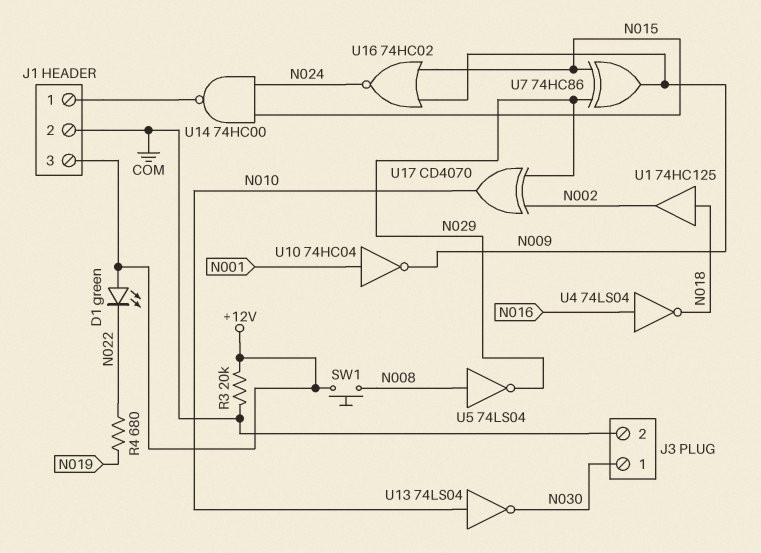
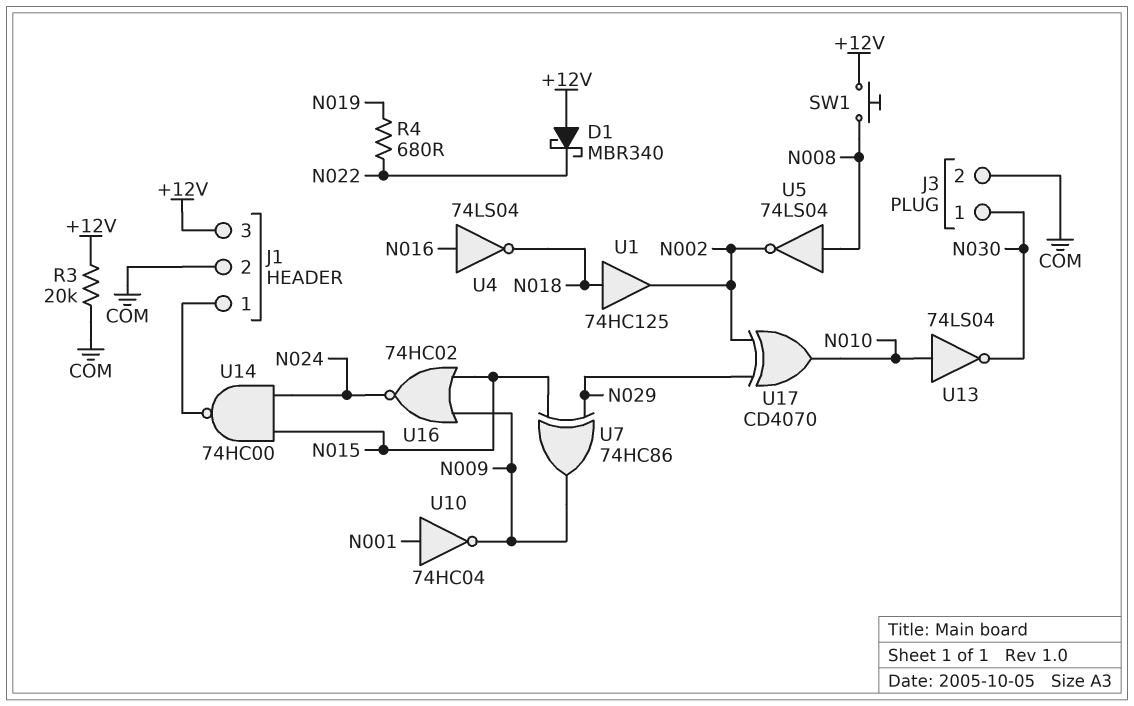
D1: LED green (A +12V, K N022) -> schottky MBR340 (A +12V, K N022)
U5: NOT 74LS04 (in N008, out N029) -> NOT 74LS04 (in N008, out N002)

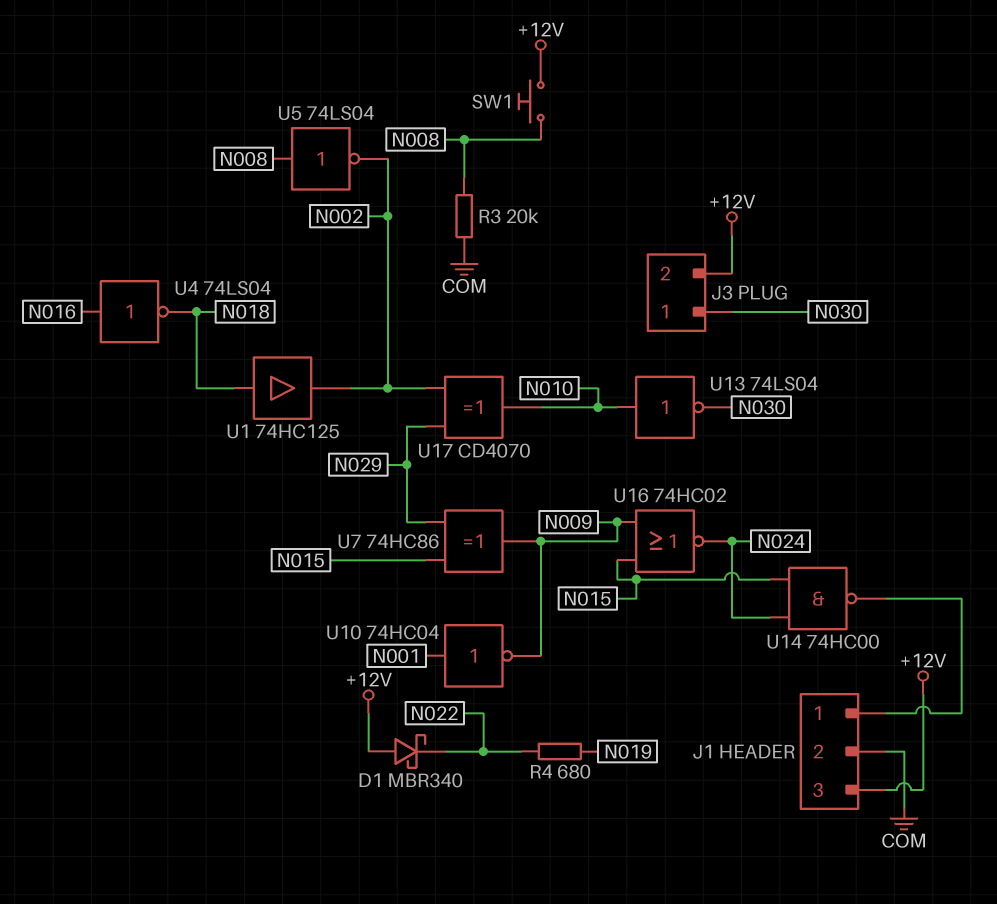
J3 pin 2: COM -> +12V
R3: 20k (+12V, COM) -> 20k (COM, N008)

